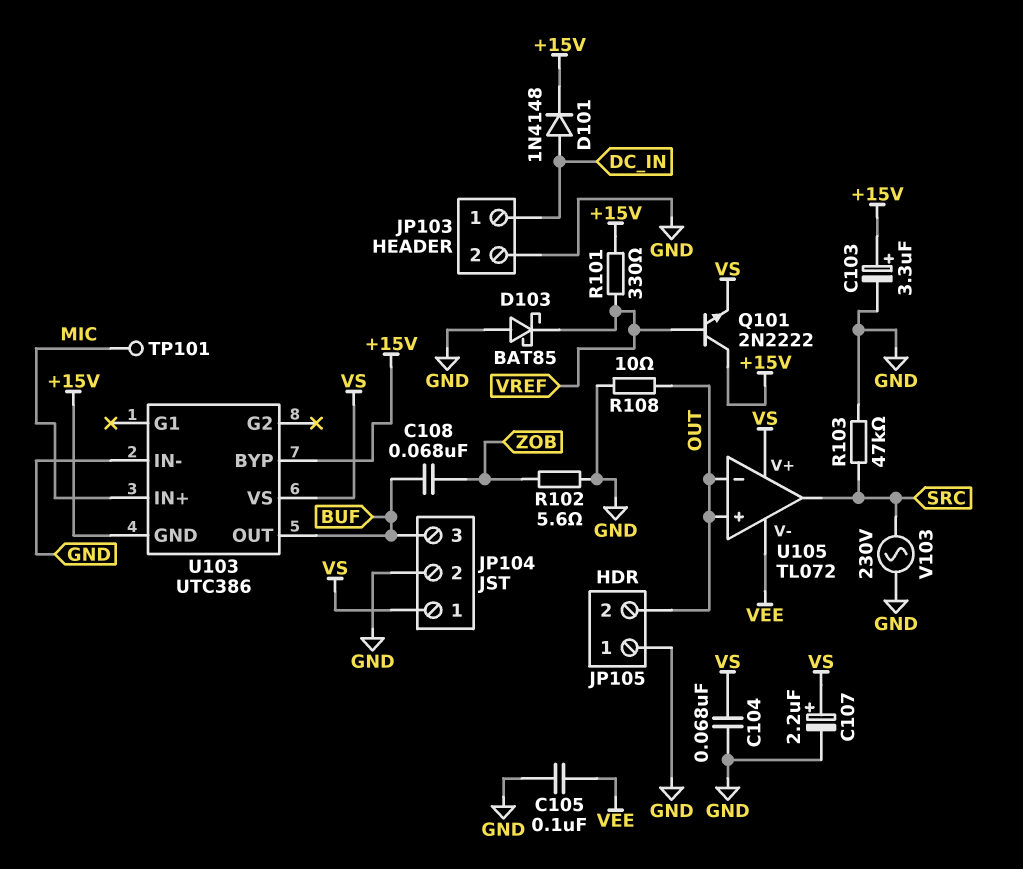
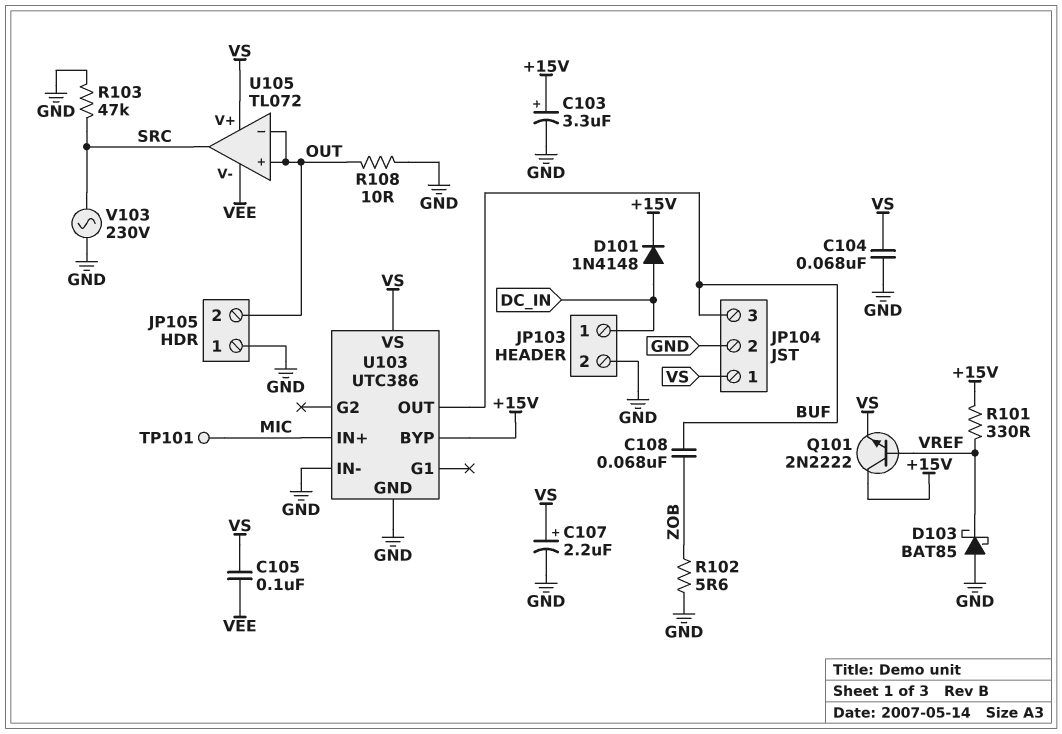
C105: 100nF (GND, VEE) -> 100nF (VEE, VS)
U103 pin GND: +15V -> GND

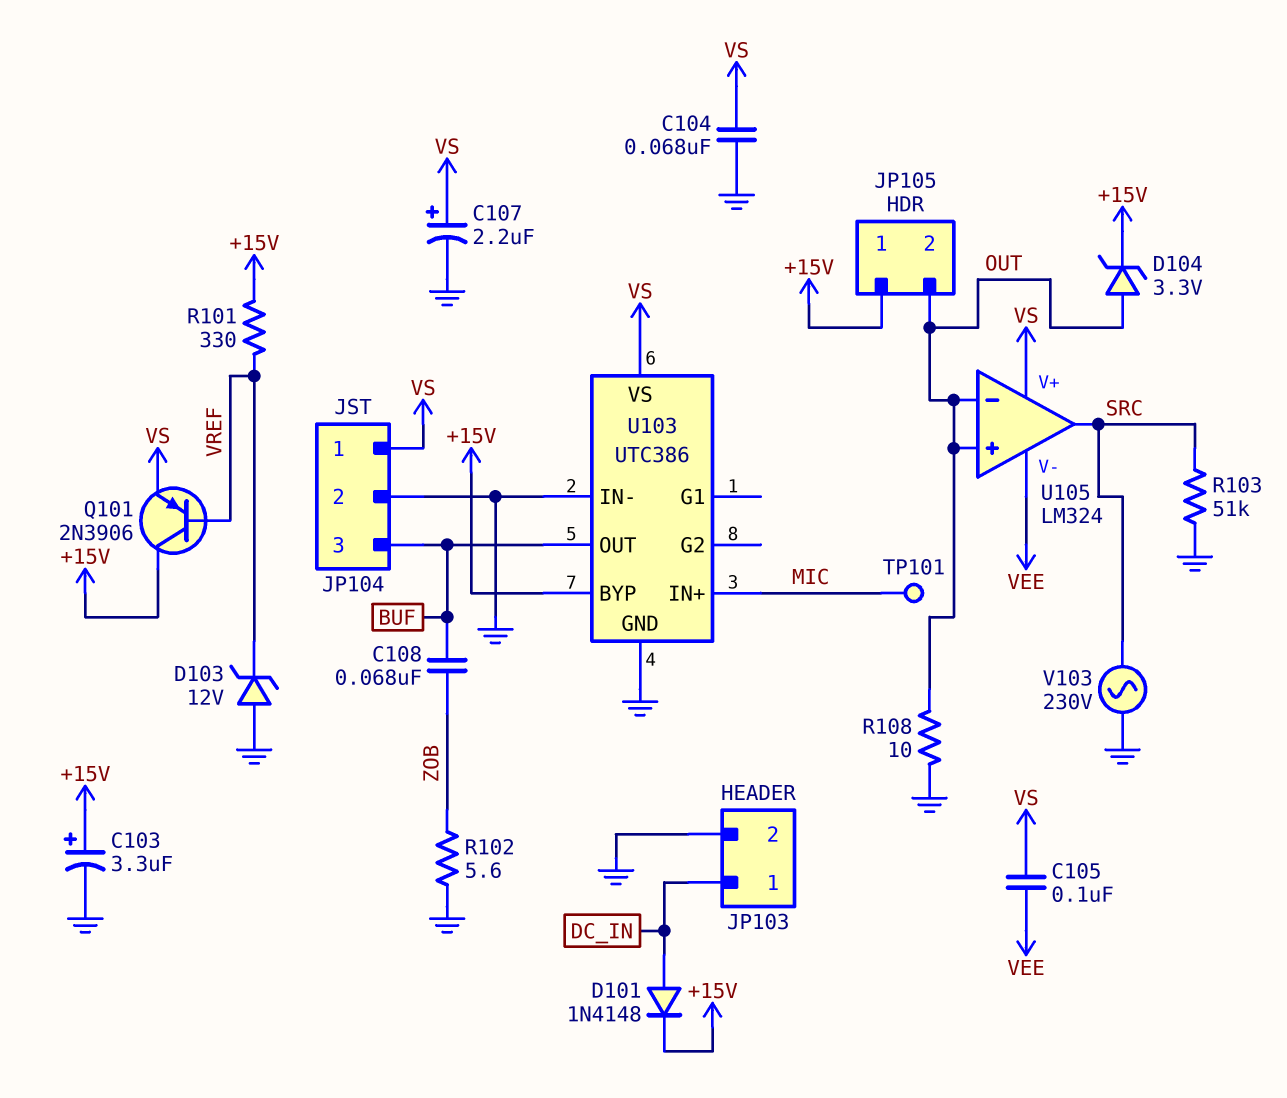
D103: schottky BAT85 (A GND, K VREF) -> zener 12V (A GND, K VREF)
D104: none -> zener 3.3V (A OUT, K +15V)
JP105 pin 1: GND -> +15V
Q101: NPN 2N2222 (B VREF, C +15V, E VS) -> PNP 2N3906 (B VREF, C +15V, E VS)
R103: 47k (GND, SRC) -> 51k (GND, SRC)
U105: TL072 -> LM324

